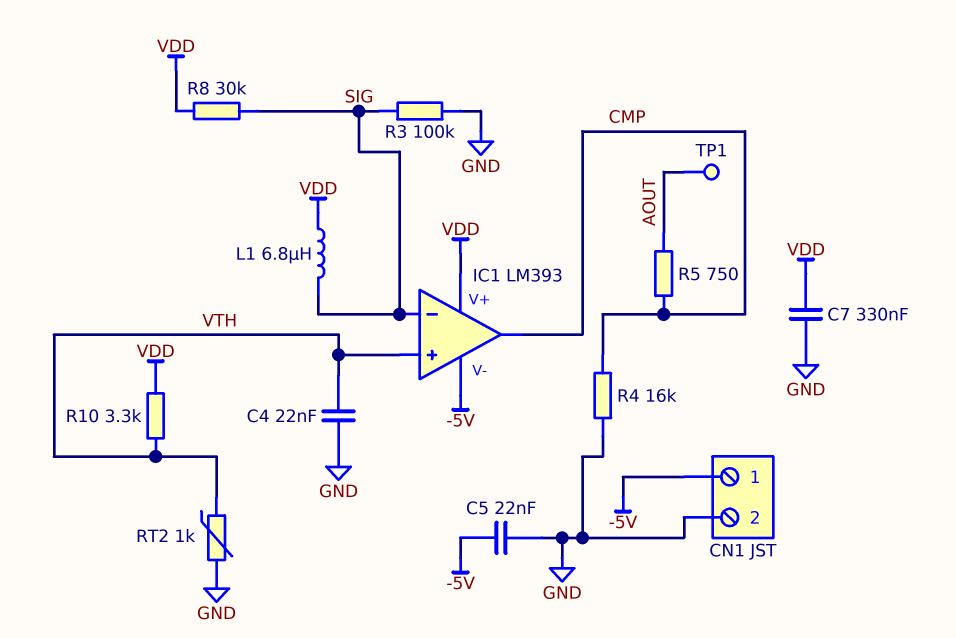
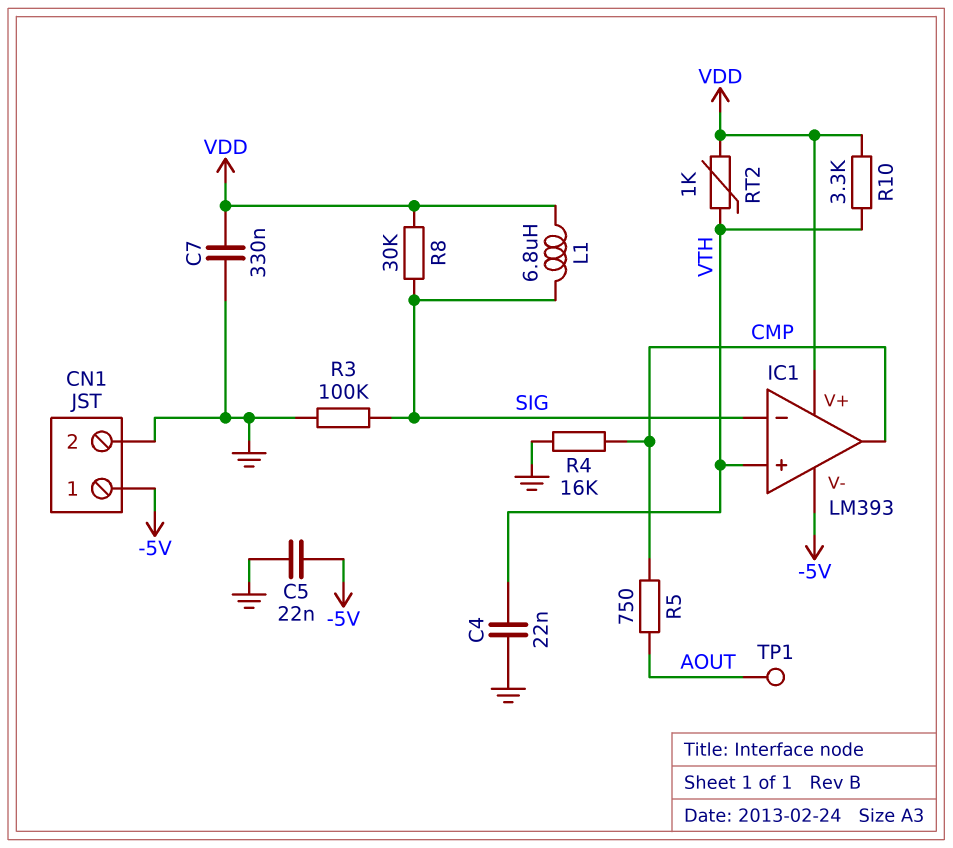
RT2: 1k (GND, VTH) -> 1k (VDD, VTH)

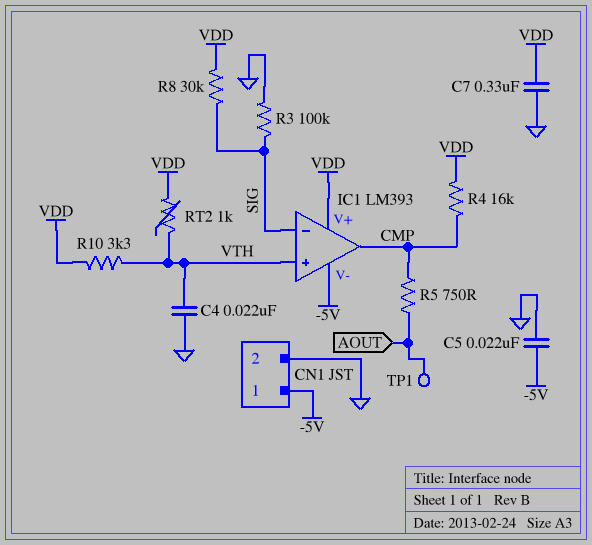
L1: 6.8uH (SIG, VDD) -> none
R4: 16k (CMP, GND) -> 16k (CMP, VDD)

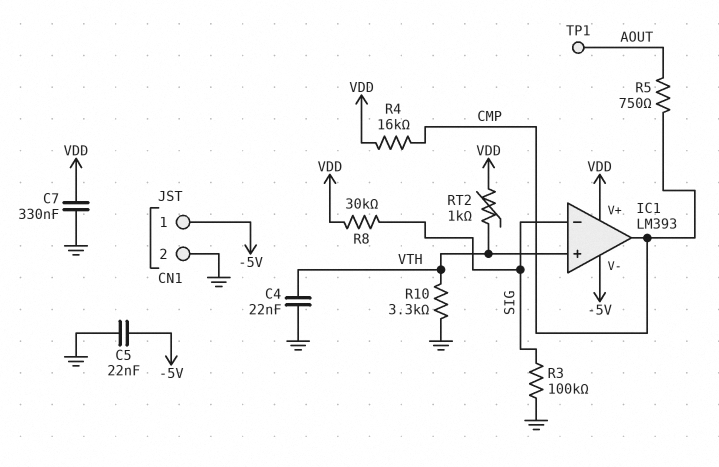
R10: 3.3k (VDD, VTH) -> 3.3k (GND, VTH)

